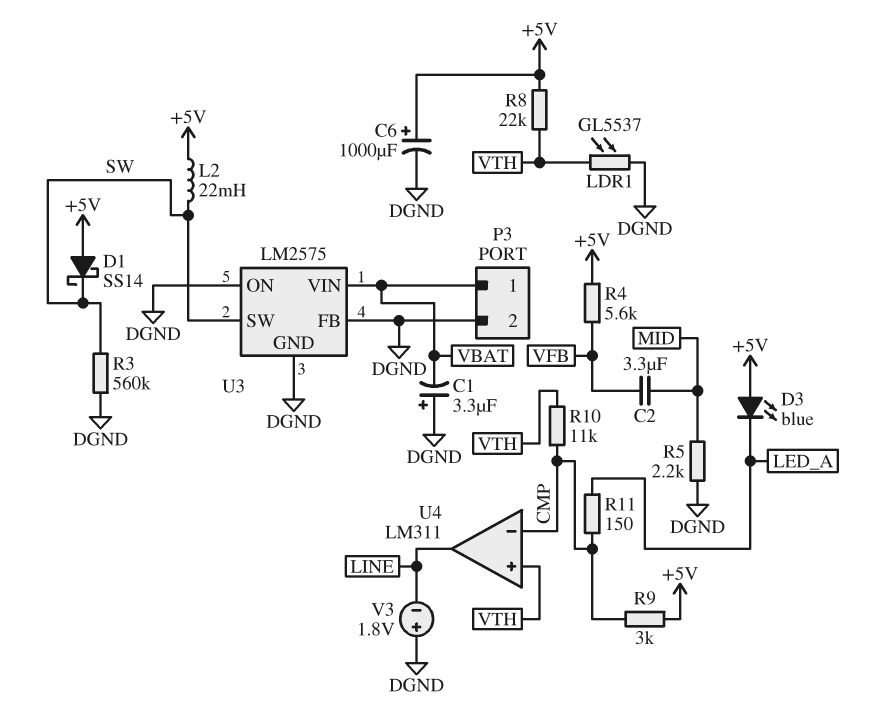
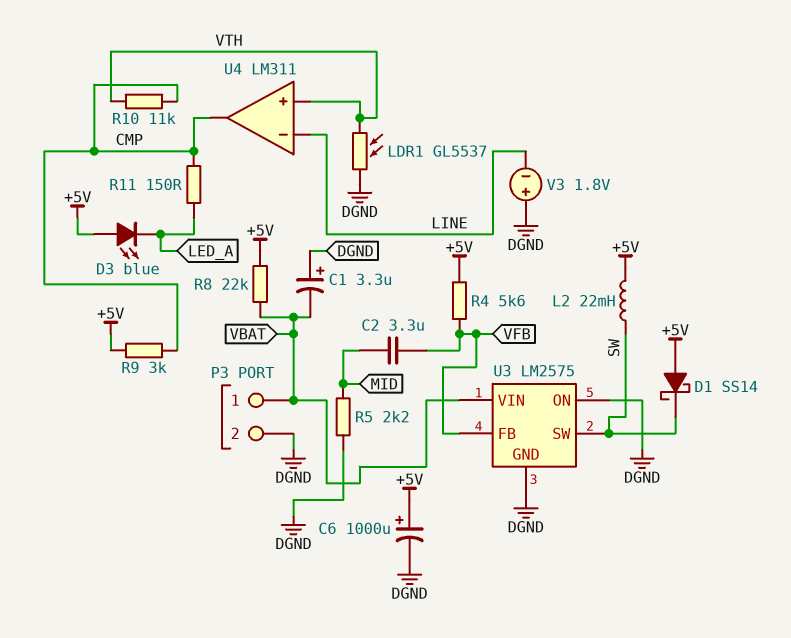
R3: 560k (DGND, SW) -> none
R8: 22k (+5V, VTH) -> 22k (+5V, VBAT)
U3 pin FB: DGND -> VFB
U4 pin in-: CMP -> LINE
U4 pin out: LINE -> CMP

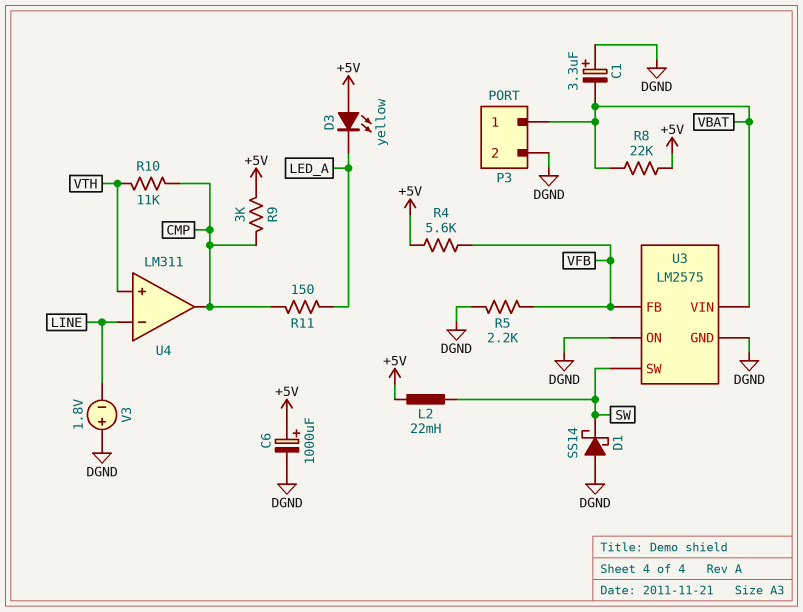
C2: 3.3uF (MID, VFB) -> none
D1: schottky SS14 (A +5V, K SW) -> schottky SS14 (A DGND, K SW)
D3: LED blue (A +5V, K LED_A) -> LED yellow (A +5V, K LED_A)
LDR1: GL5537 (DGND, VTH) -> none
R5: 2.2k (DGND, MID) -> 2.2k (DGND, VFB)

